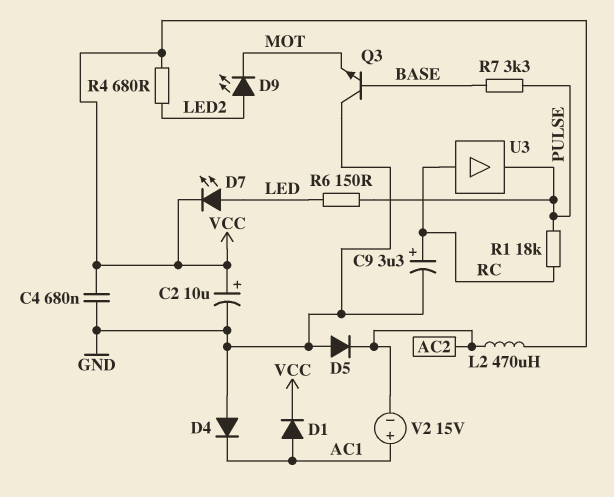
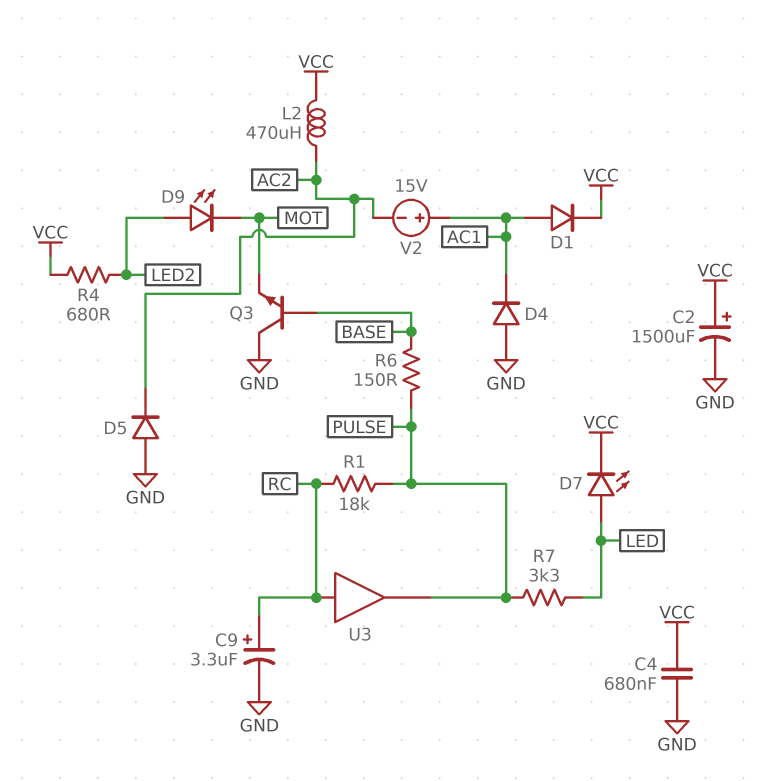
C2: 10uF (plus VCC, minus GND) -> 1500uF (plus VCC, minus GND)
R6: 150 (LED, PULSE) -> 150 (BASE, PULSE)
R7: 3.3k (BASE, PULSE) -> 3.3k (LED, PULSE)

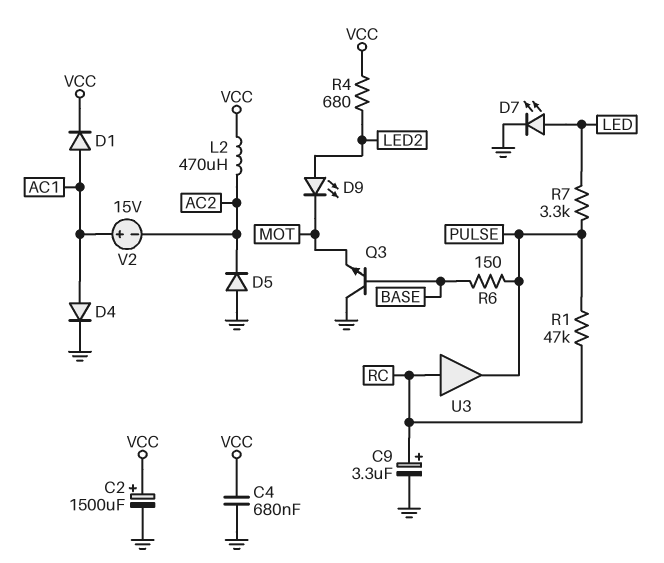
D4: diode (A GND, K AC1) -> diode (A AC1, K GND)
D7: LED (A LED, K VCC) -> LED (A LED, K GND)
R1: 18k (PULSE, RC) -> 47k (PULSE, RC)

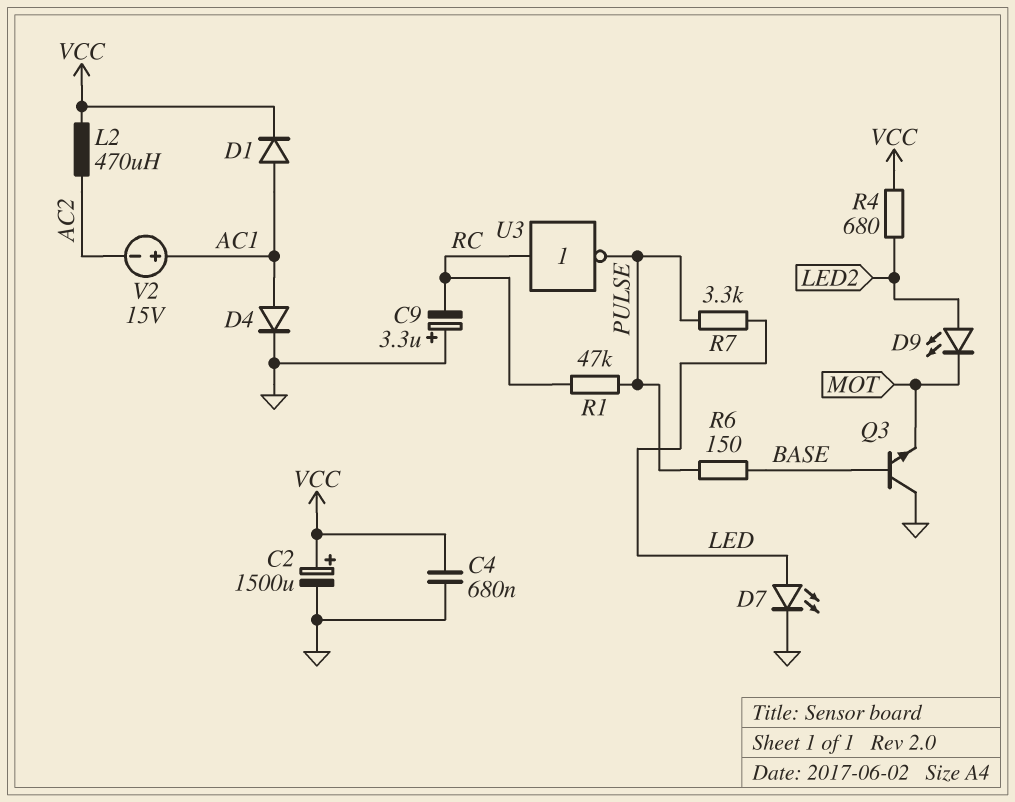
C9: 3.3uF (plus RC, minus GND) -> 3.3uF (plus GND, minus RC)
D5: diode (A GND, K AC2) -> none
U3: buffer (in RC, out PULSE) -> NOT (in RC, out PULSE)

